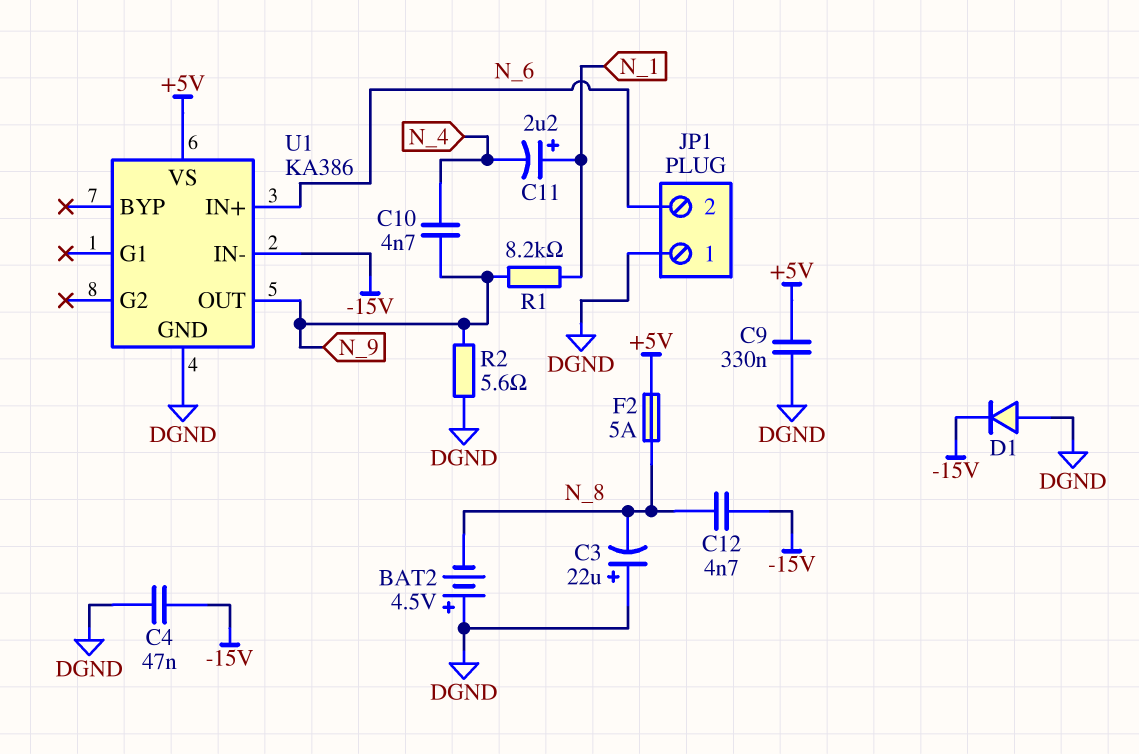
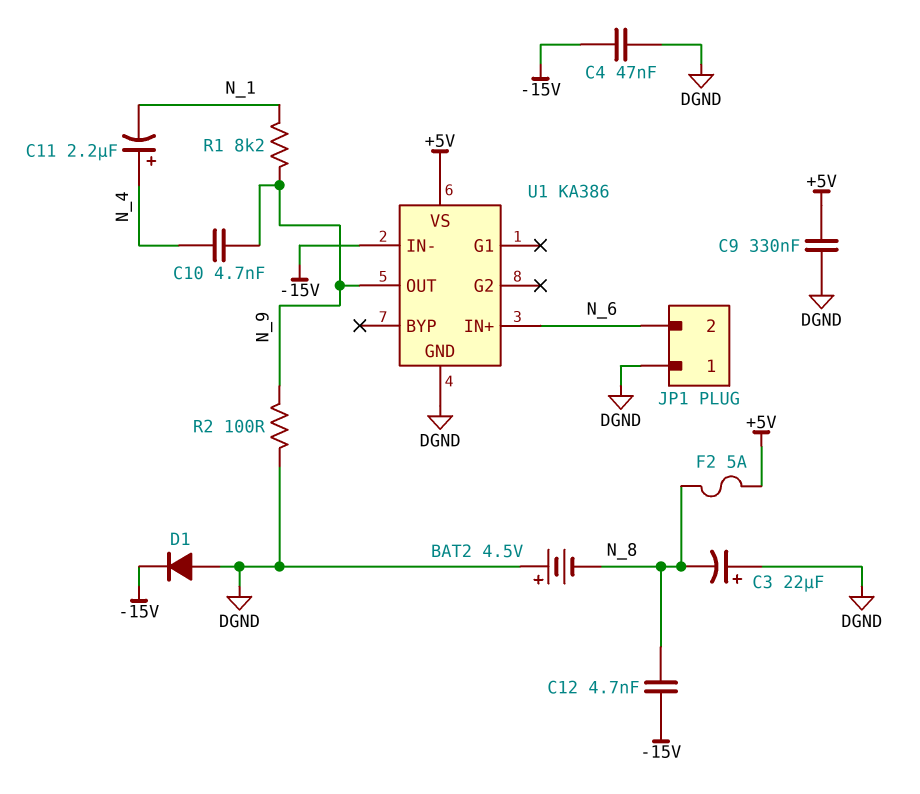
C11: 2.2uF (plus N_1, minus N_4) -> 2.2uF (plus N_4, minus N_1)
R2: 5.6 (DGND, N_9) -> 100 (DGND, N_9)

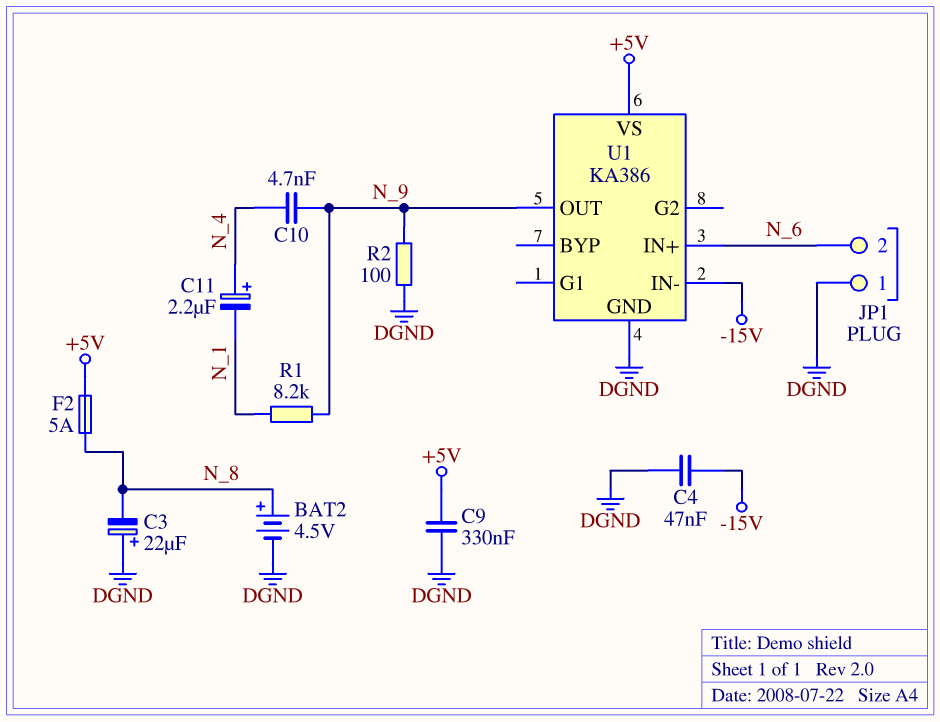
BAT2: 4.5V (plus DGND, minus N_8) -> 4.5V (plus N_8, minus DGND)
C12: 4.7nF (-15V, N_8) -> none
D1: diode (A DGND, K -15V) -> none

